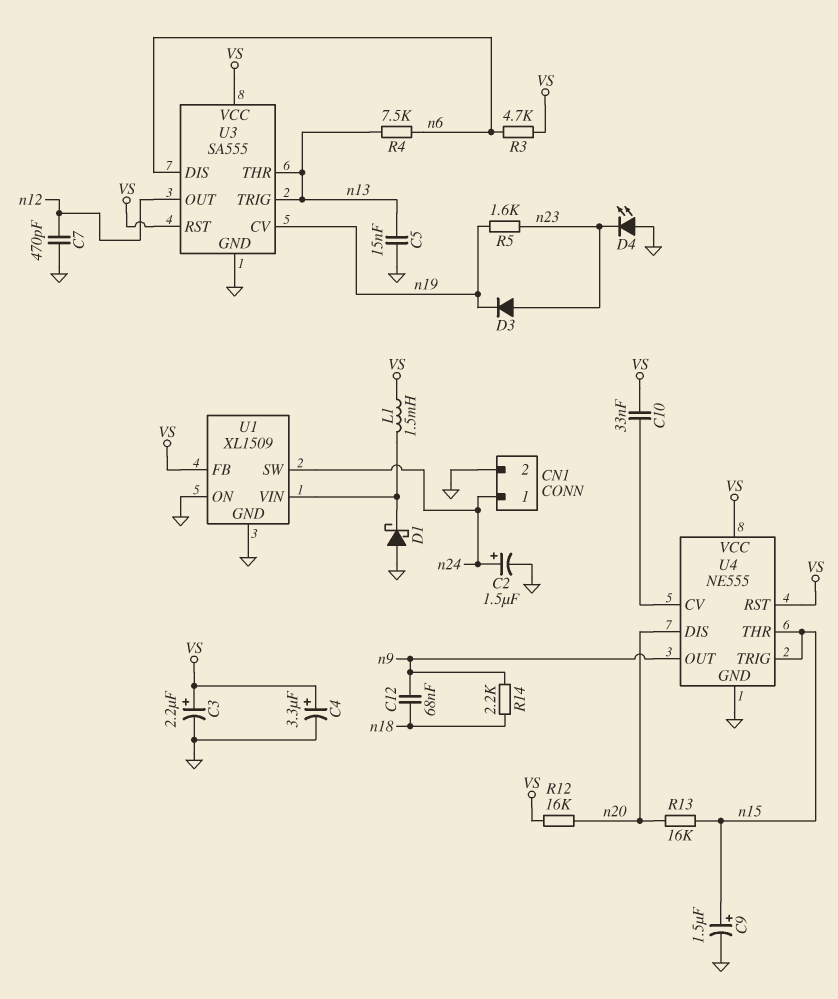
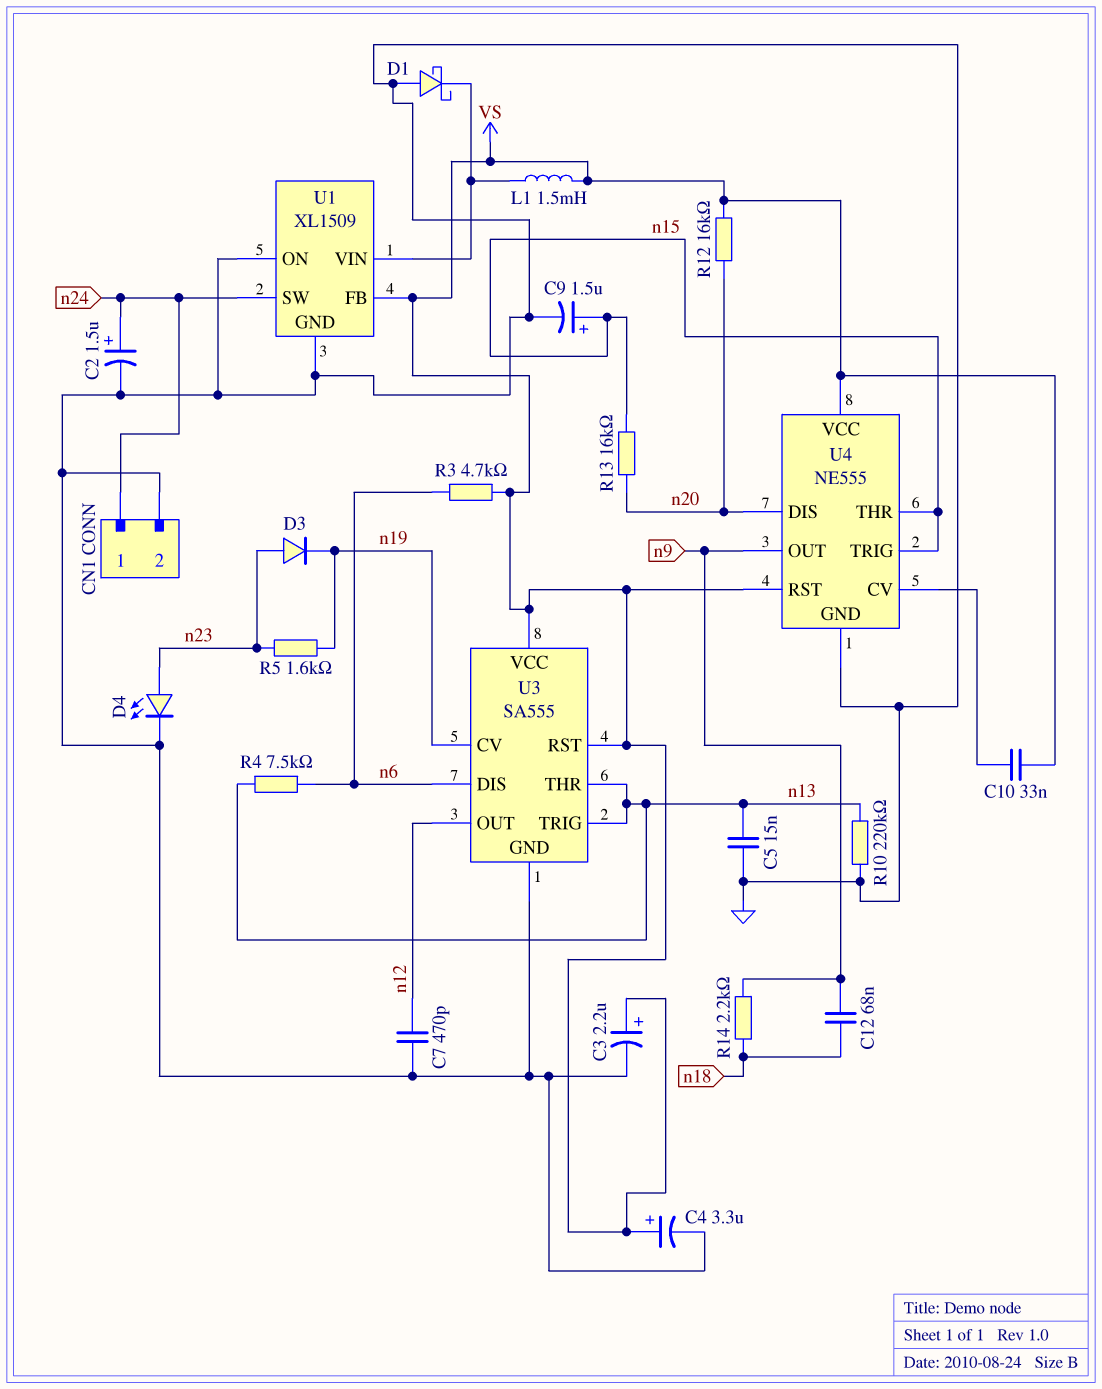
D4: LED (A GND, K n23) -> LED (A n23, K GND)
R10: none -> 220k (GND, n13)

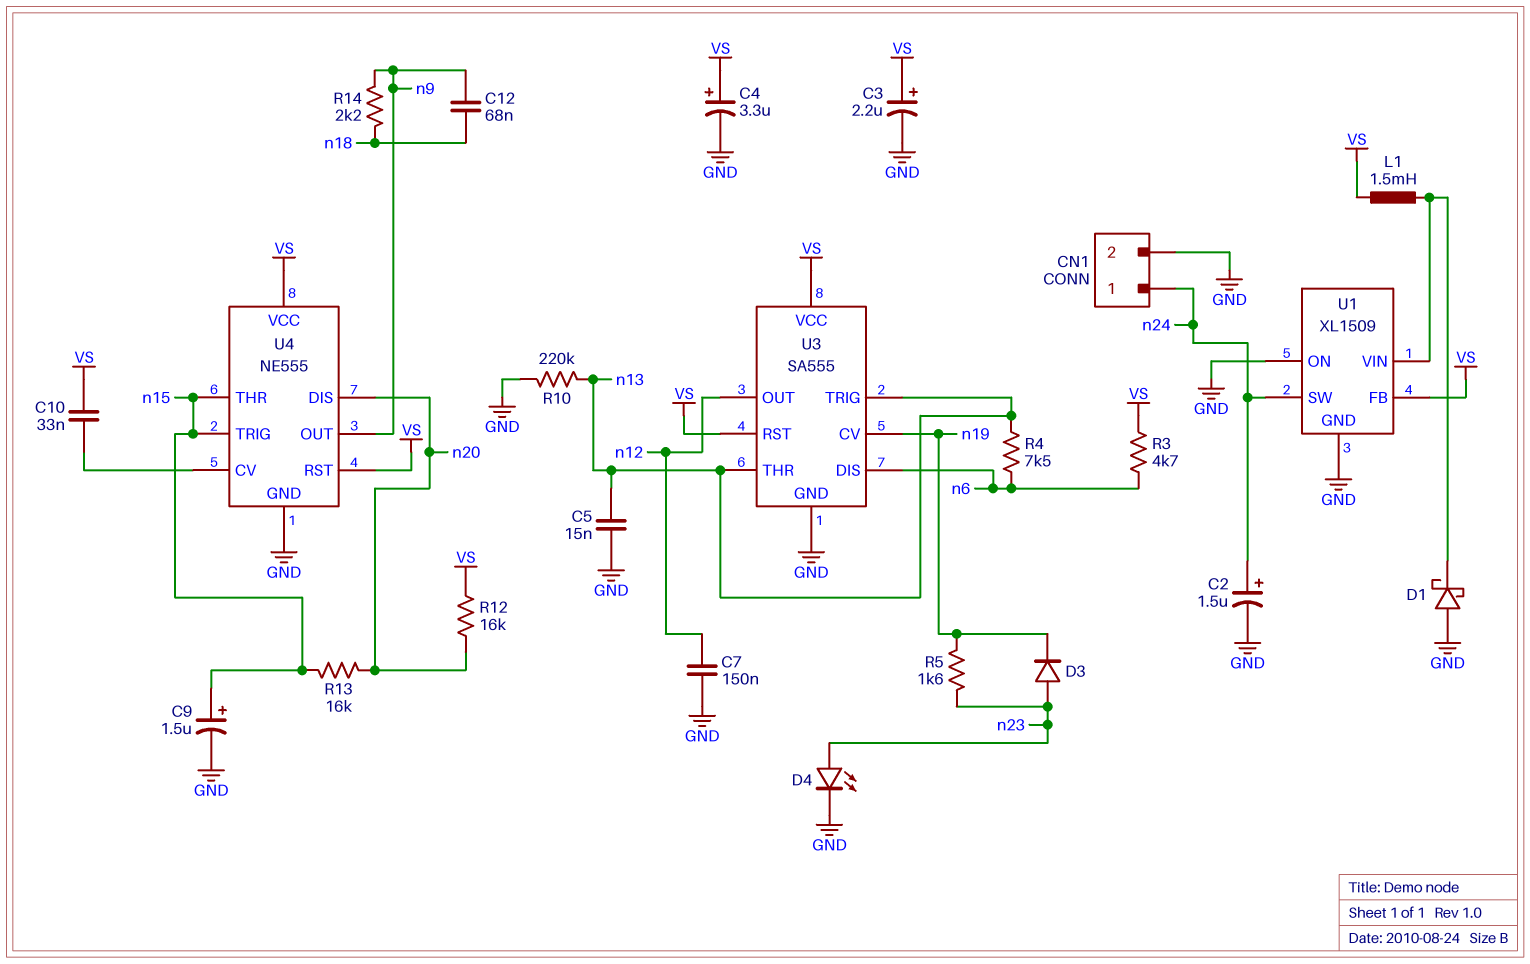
C7: 470pF (GND, n12) -> 150nF (GND, n12)

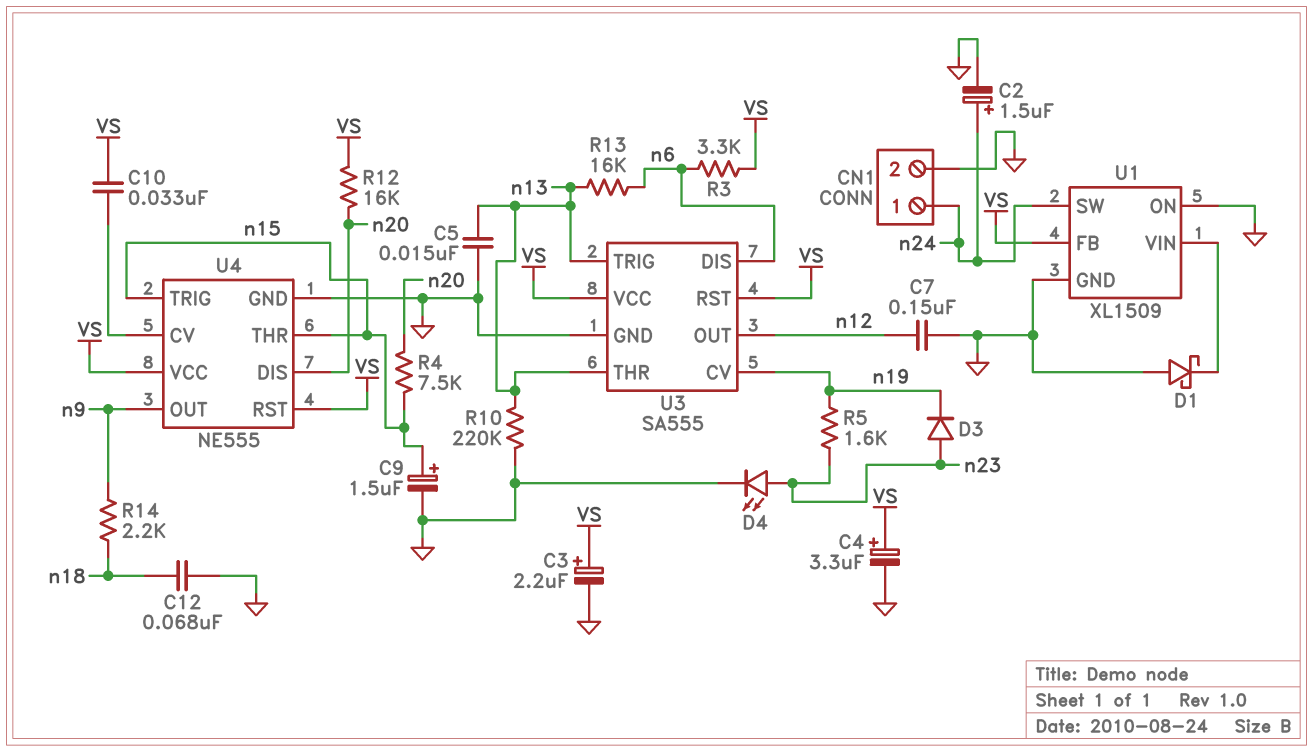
C12: 68nF (n9, n18) -> 68nF (GND, n18)
L1: 1.5mH (U1/VIN, VS) -> none
R3: 4.7k (VS, n6) -> 3.3k (VS, n6)
R4: 7.5k (n6, n13) -> 7.5k (n15, n20)
R13: 16k (n15, n20) -> 16k (n6, n13)

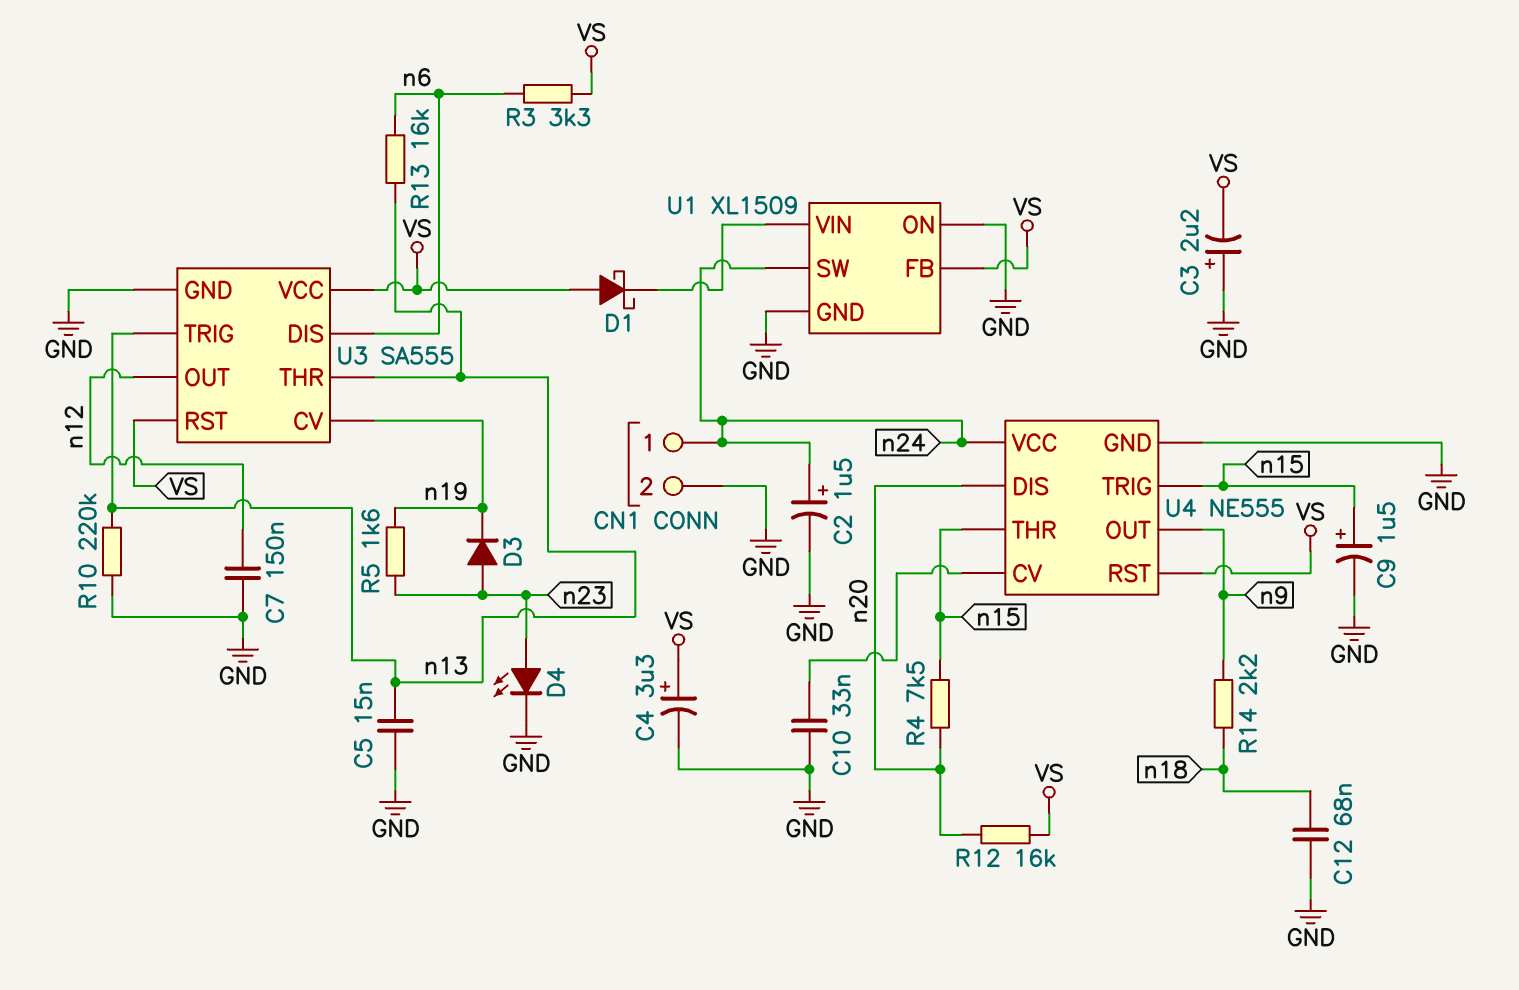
C3: 2.2uF (plus VS, minus GND) -> 2.2uF (plus GND, minus VS)
C10: 33nF (U4/CV, VS) -> 33nF (GND, U4/CV)
D1: schottky (A GND, K U1/VIN) -> schottky (A VS, K U1/VIN)
U4 pin VCC: VS -> n24

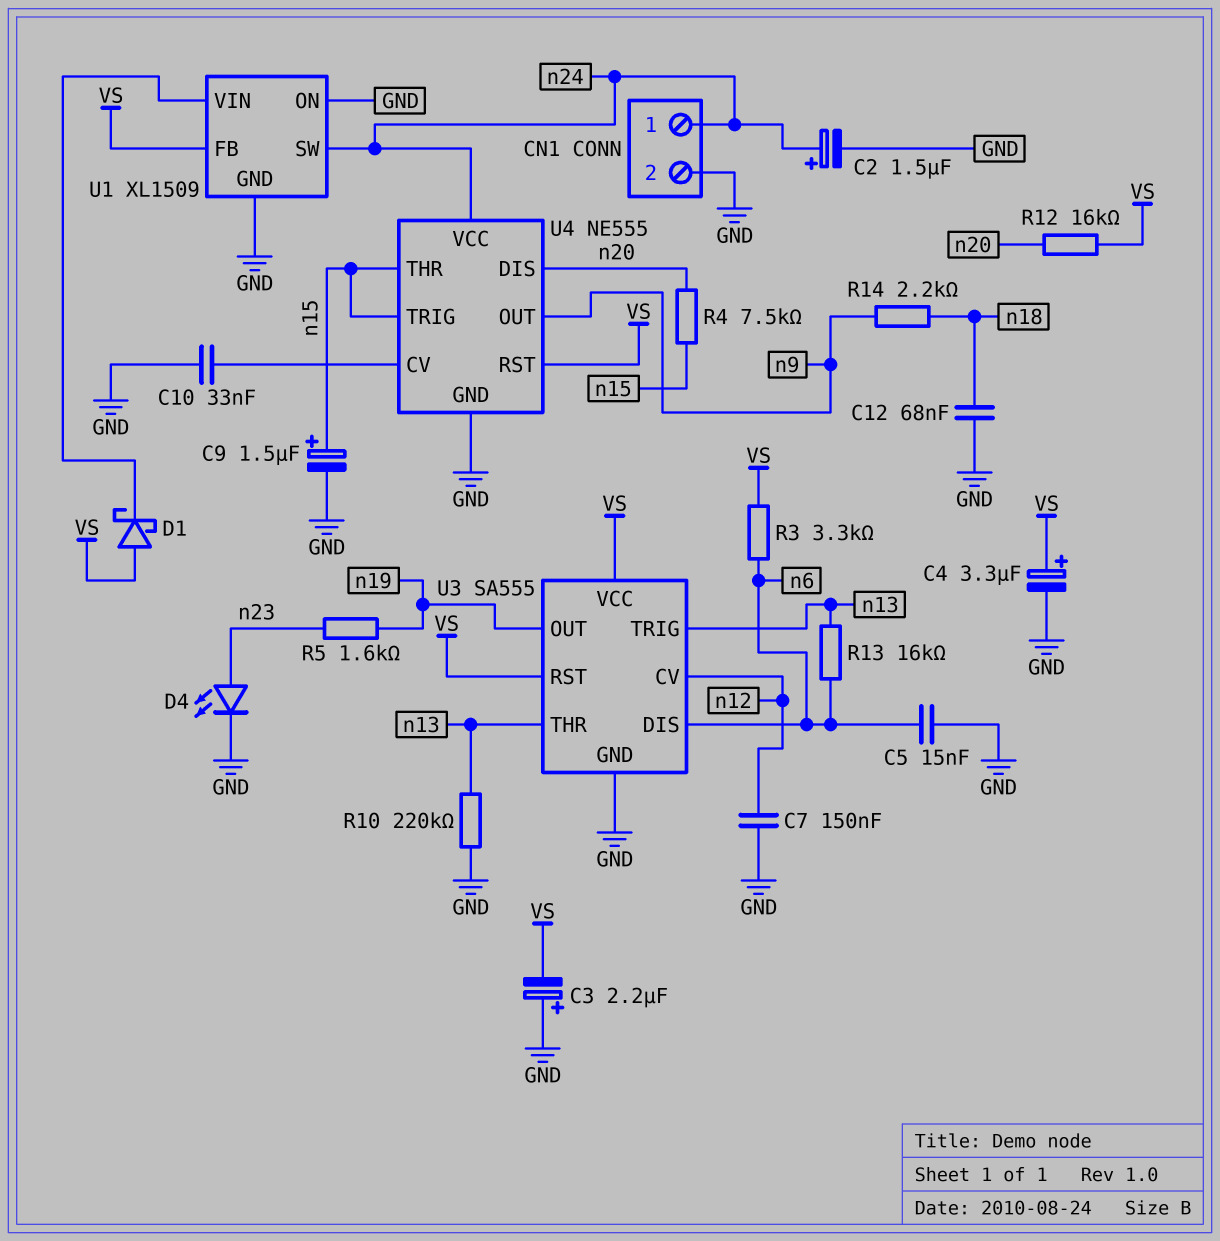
C5: 15nF (GND, n13) -> 15nF (GND, n6)
D3: diode (A n23, K n19) -> none
U3 pin CV: n19 -> n12
U3 pin OUT: n12 -> n19

